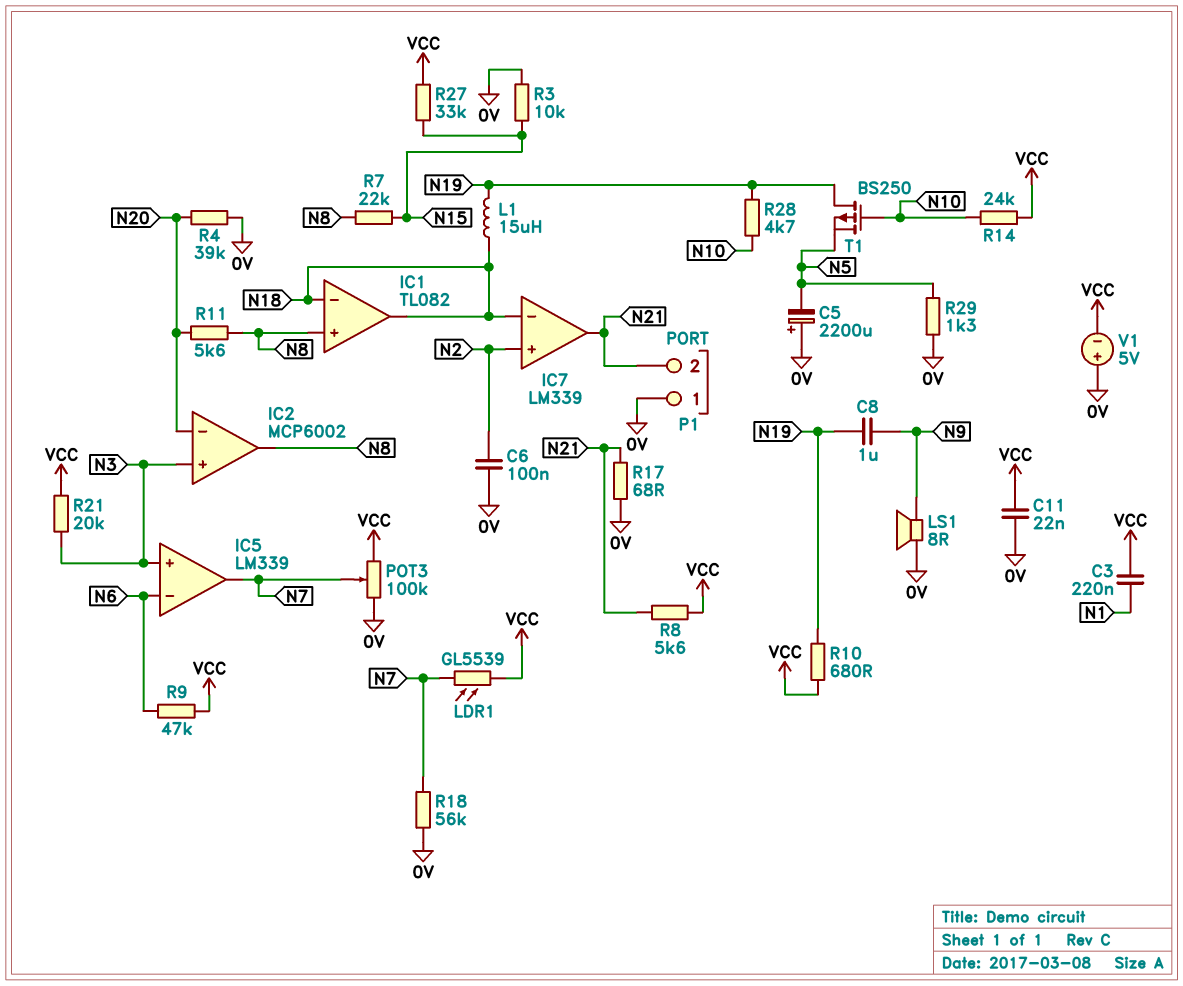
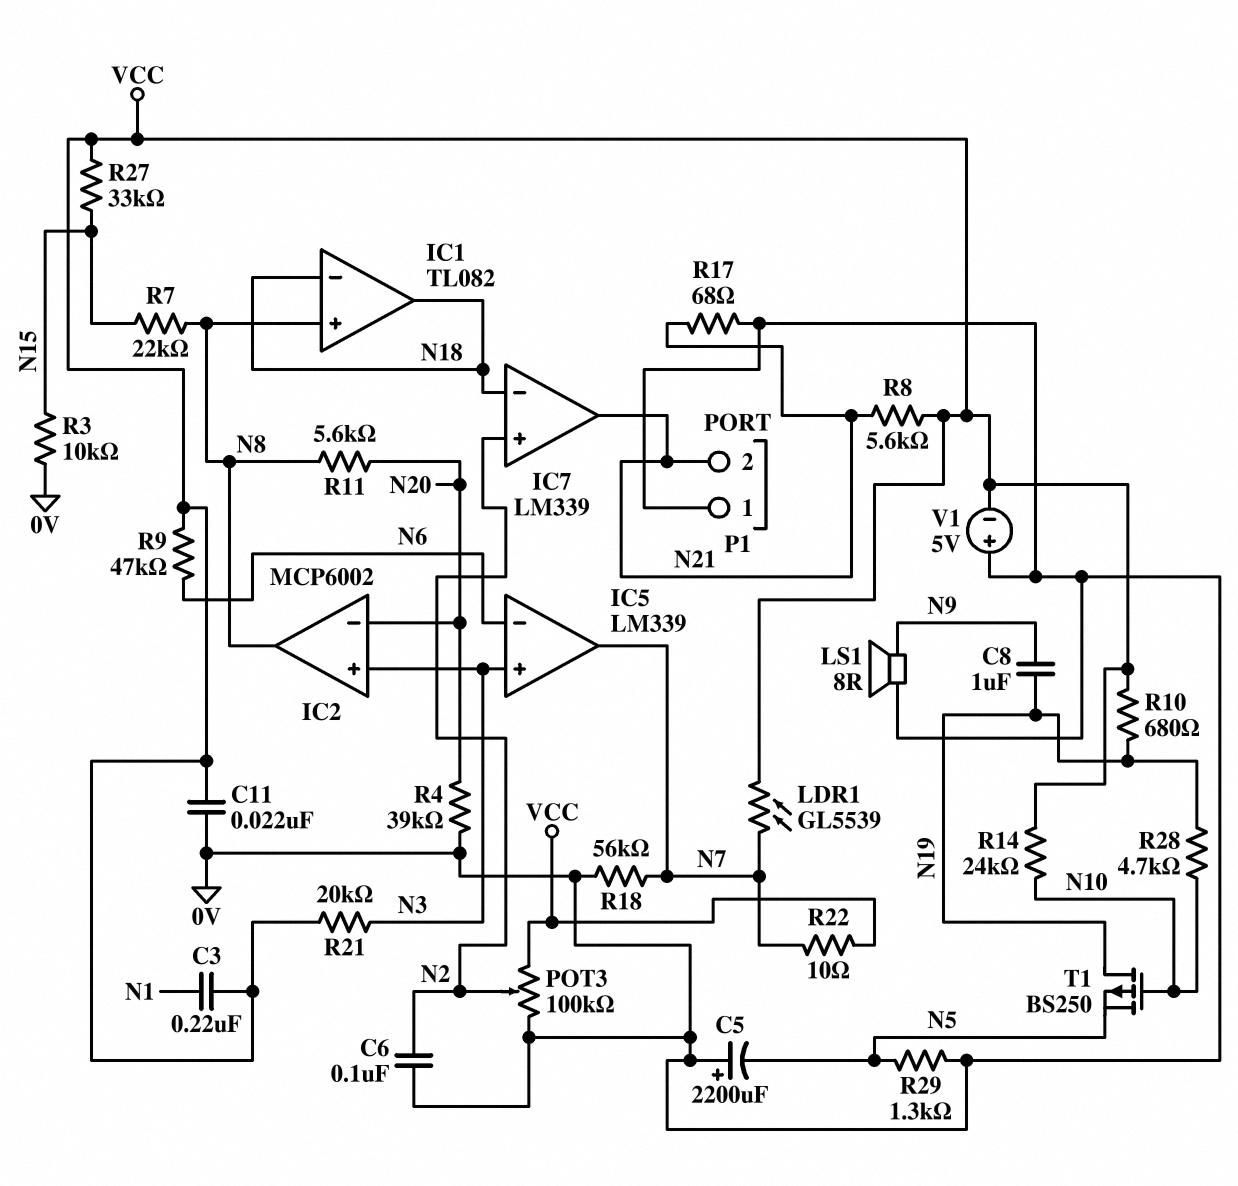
L1: 15uH (N18, N19) -> none
POT3: 100k (0V, VCC, wiper N7) -> 100k (0V, VCC, wiper N2)
R22: none -> 10 (N7, VCC)

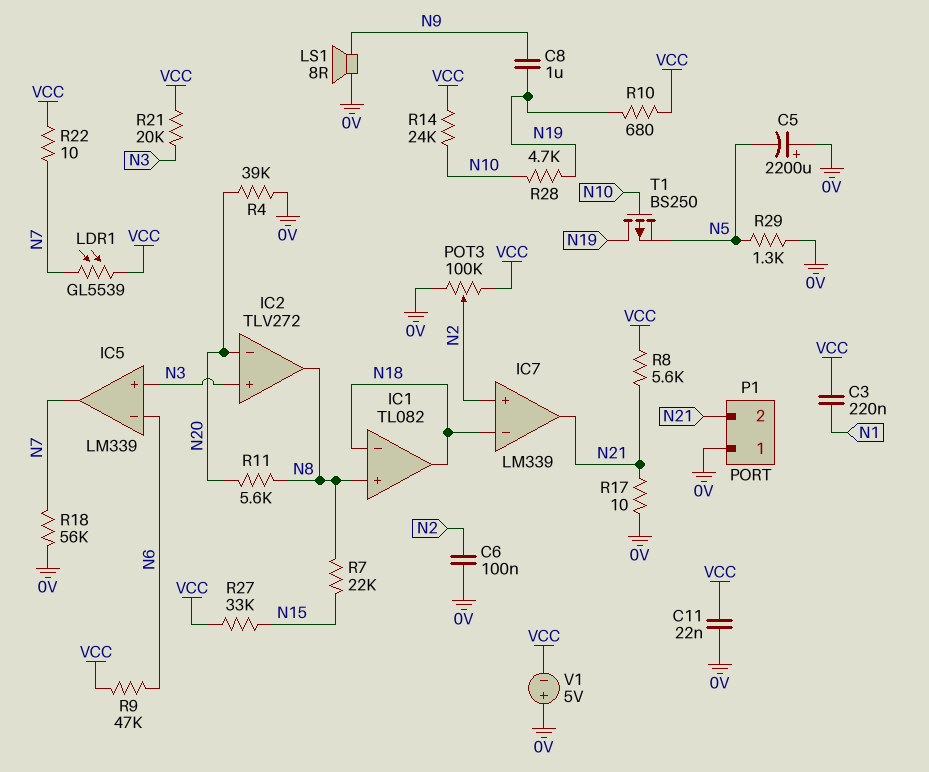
IC2: MCP6002 -> TLV272
R3: 10k (0V, N15) -> none
R17: 68 (0V, N21) -> 10 (0V, N21)

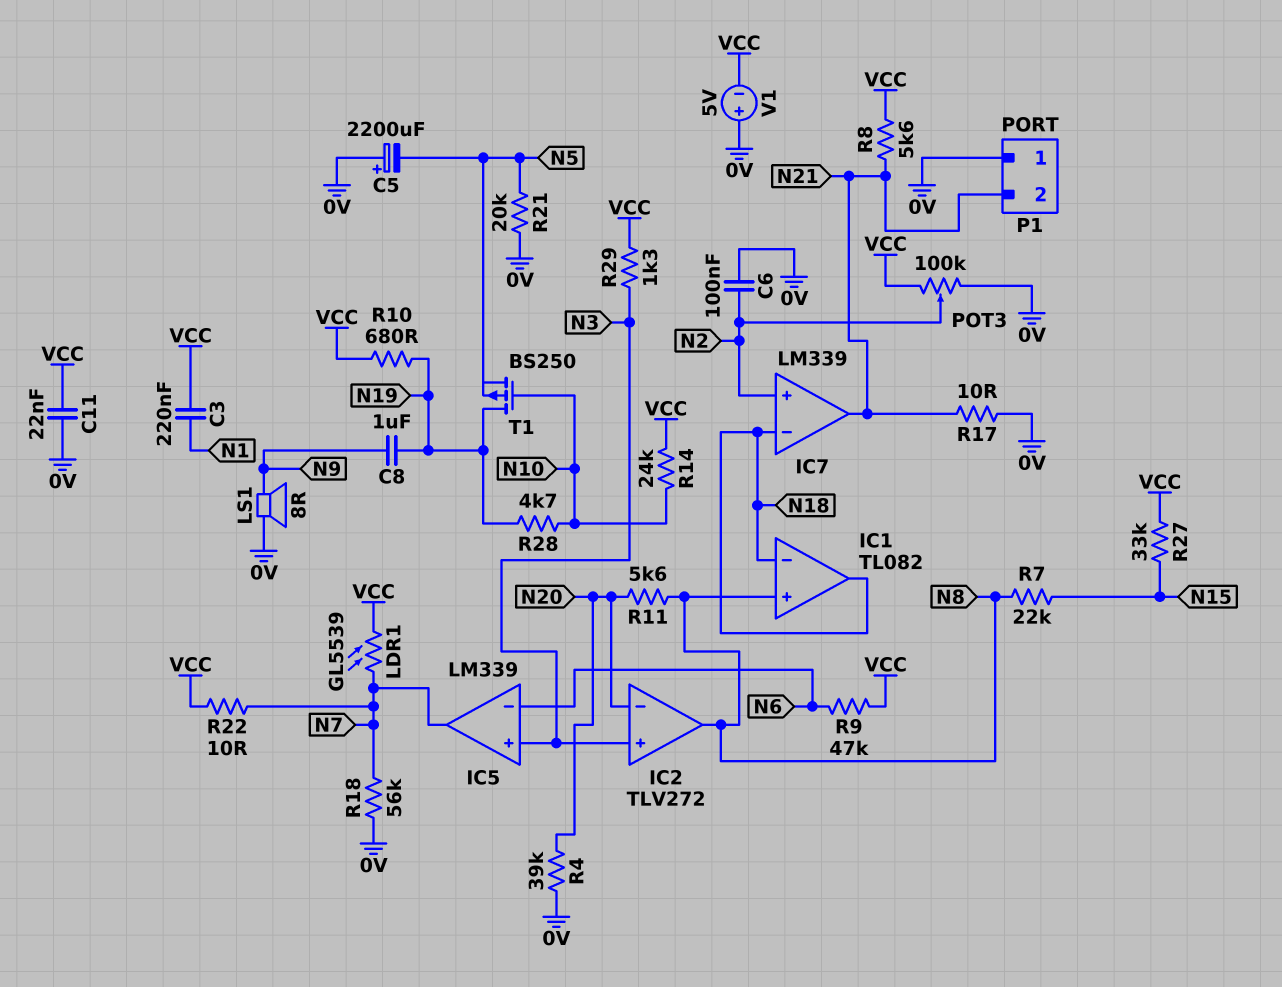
R21: 20k (N3, VCC) -> 20k (0V, N5)
R29: 1.3k (0V, N5) -> 1.3k (N3, VCC)

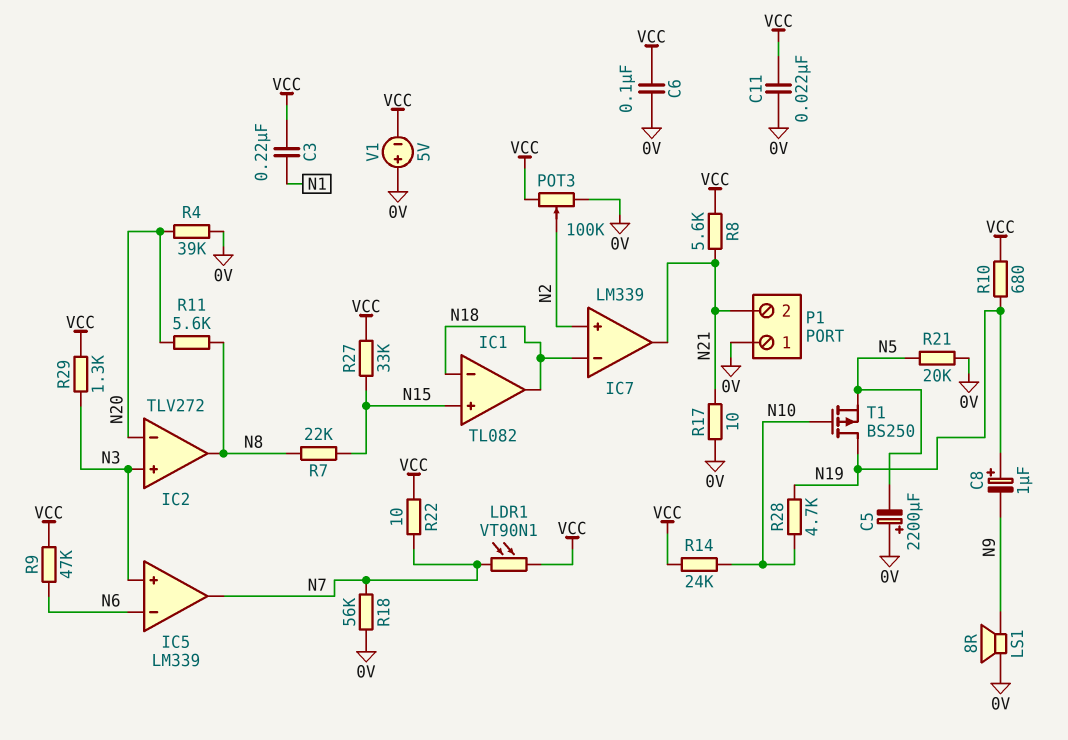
C6: 100nF (0V, N2) -> 100nF (0V, VCC)
C8: 1uF (N9, N19) -> 1uF (plus N19, minus N9)
IC1 pin in+: N8 -> N15
LDR1: GL5539 (N7, VCC) -> VT90N1 (N7, VCC)

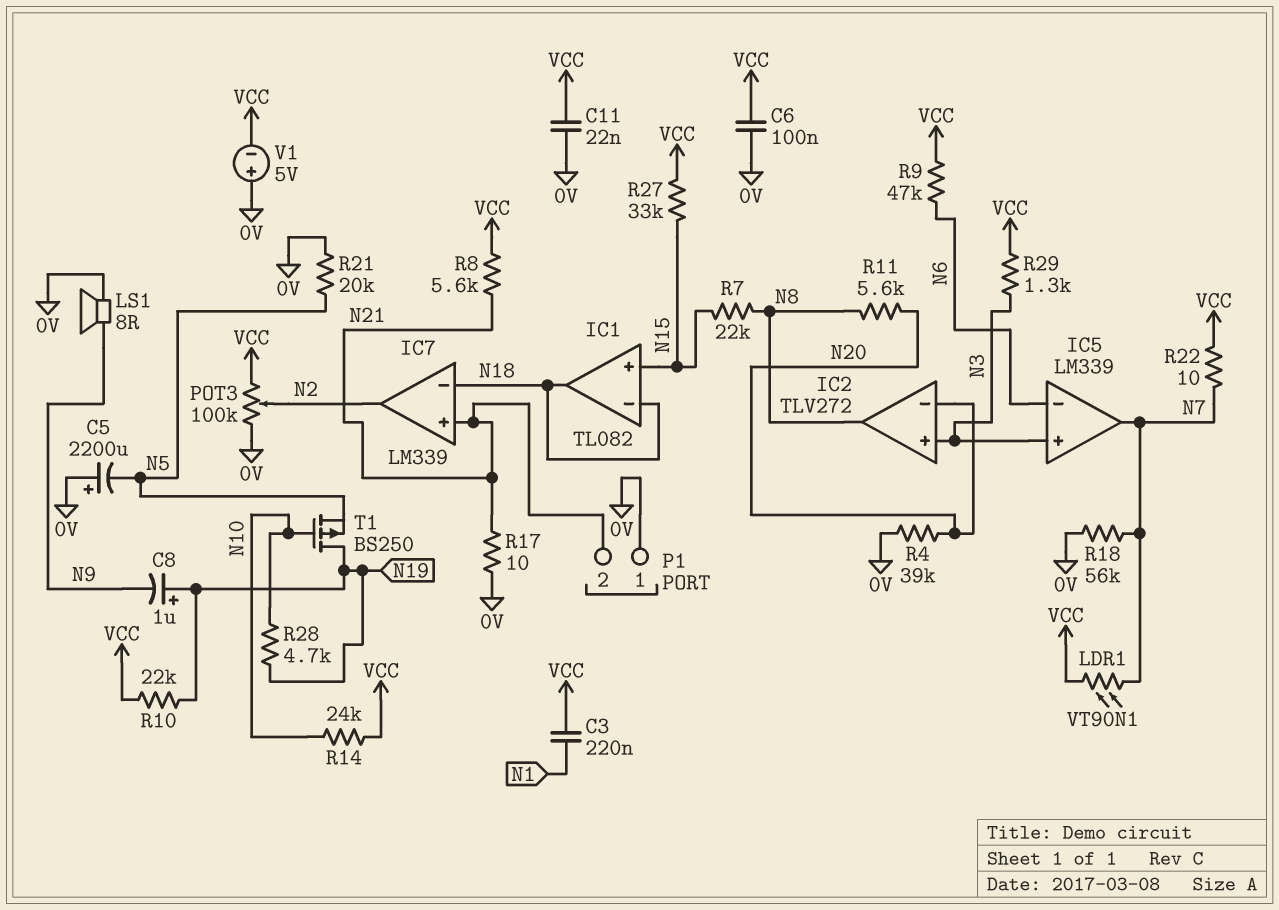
IC7 pin in+: N2 -> N21
IC7 pin out: N21 -> N2
R10: 680 (N19, VCC) -> 22k (N19, VCC)

